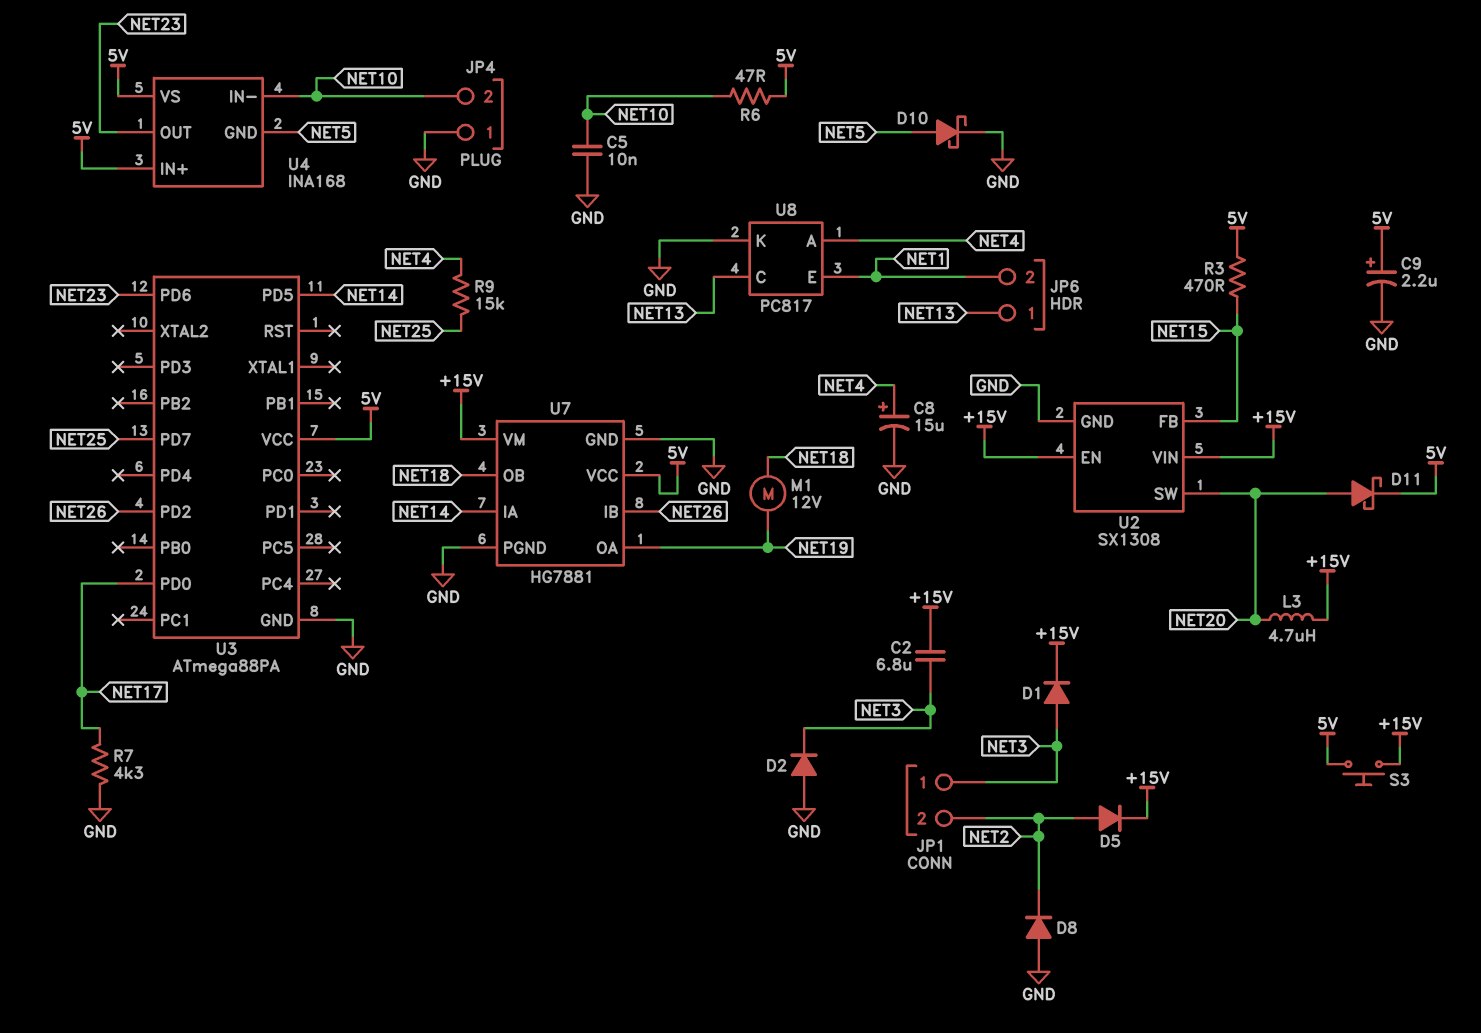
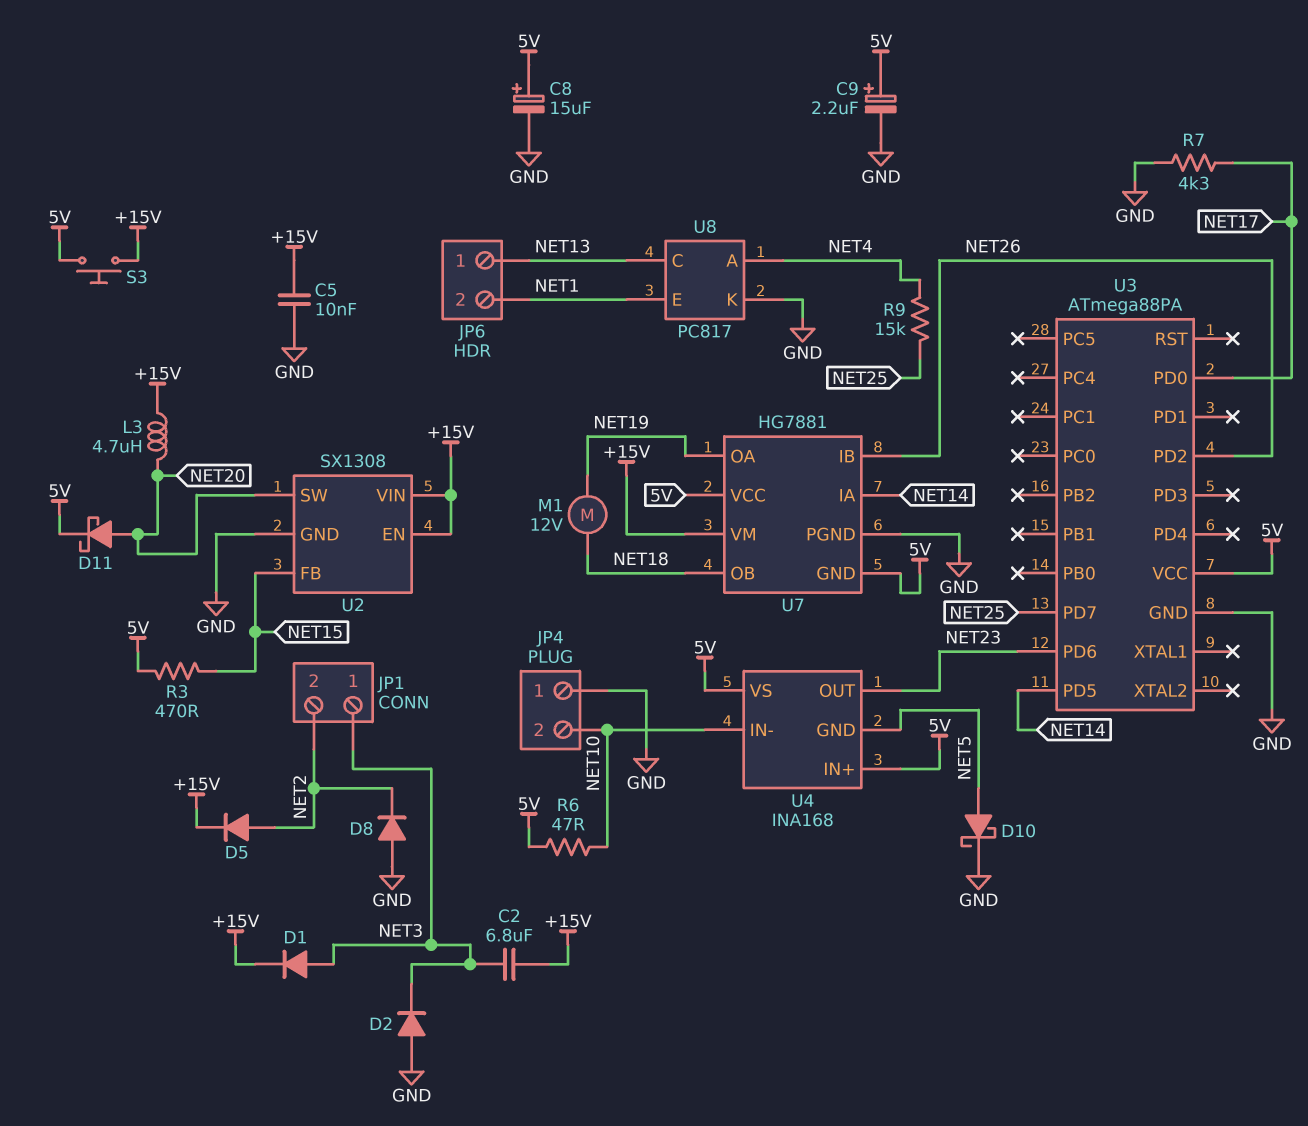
C5: 10nF (GND, NET10) -> 10nF (+15V, GND)
C8: 15uF (plus NET4, minus GND) -> 15uF (plus 5V, minus GND)
U7 pin GND: GND -> 5V

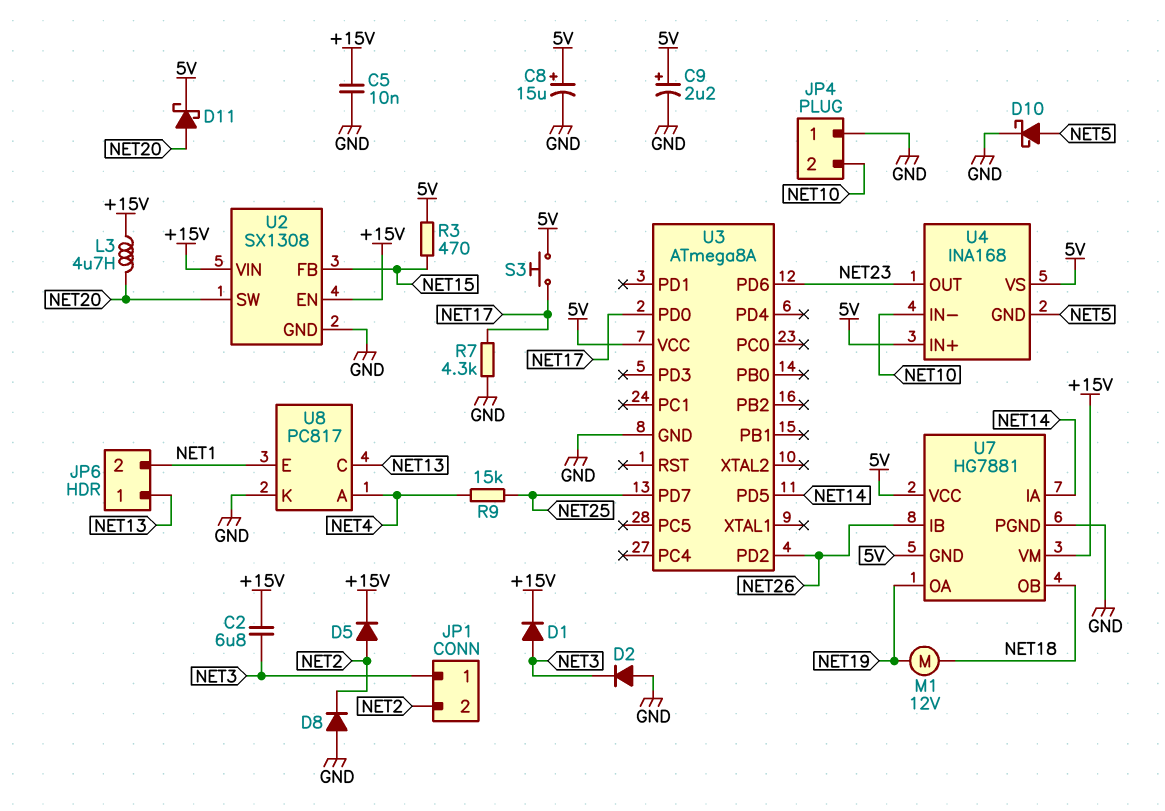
R6: 47 (5V, NET10) -> none
S3: button (+15V, 5V) -> button (5V, NET17)
U3: ATmega88PA -> ATmega8A

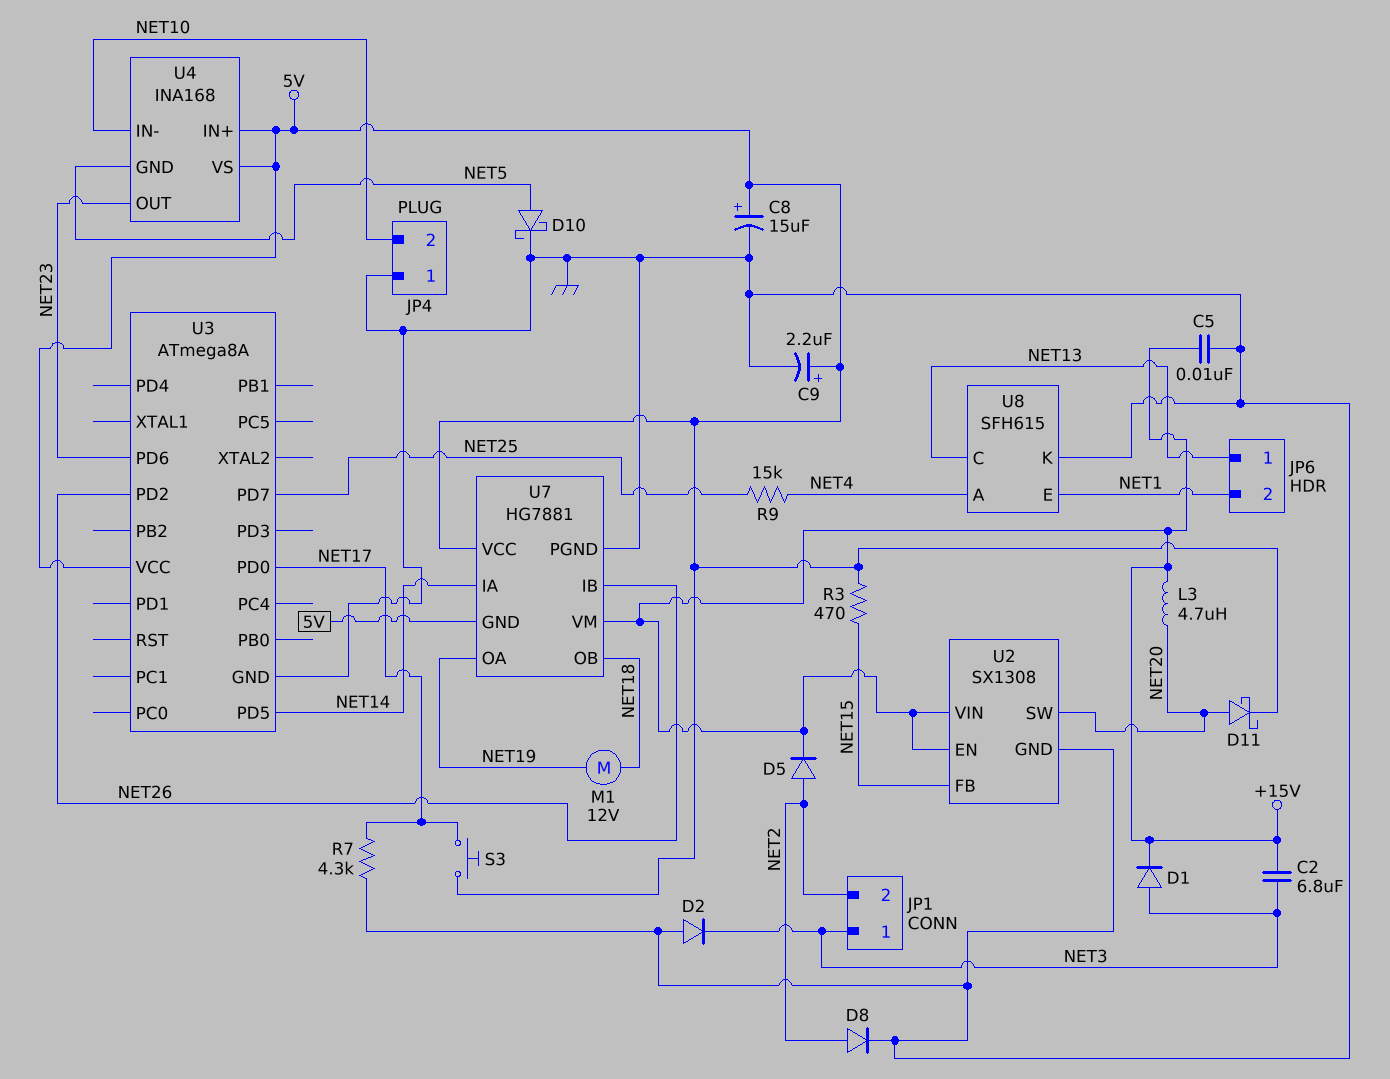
D8: diode (A GND, K NET2) -> diode (A NET2, K GND)
U8: PC817 -> SFH615

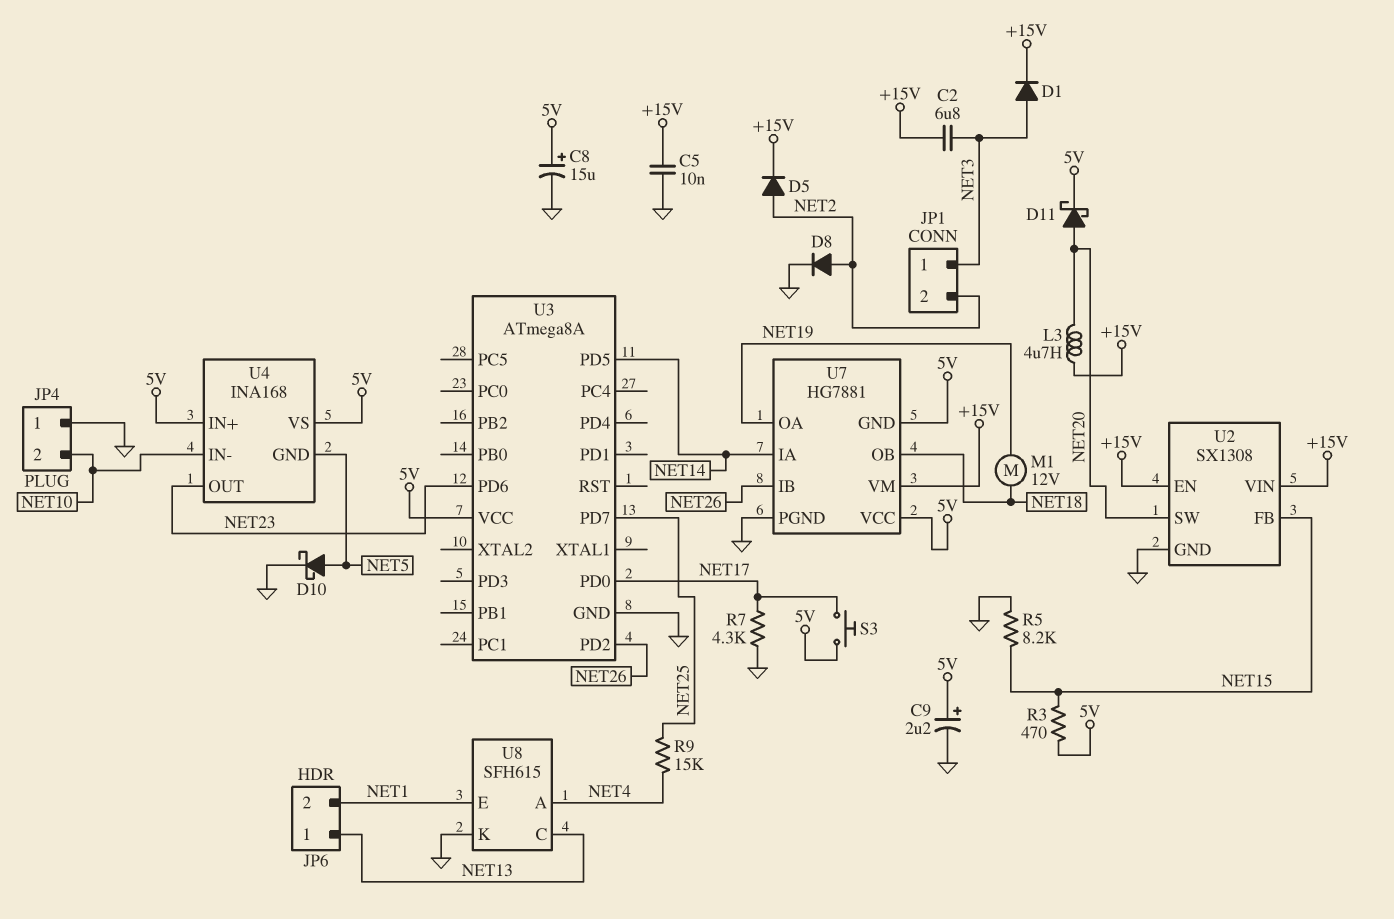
D2: diode (A GND, K NET3) -> none
R5: none -> 8.2k (GND, NET15)

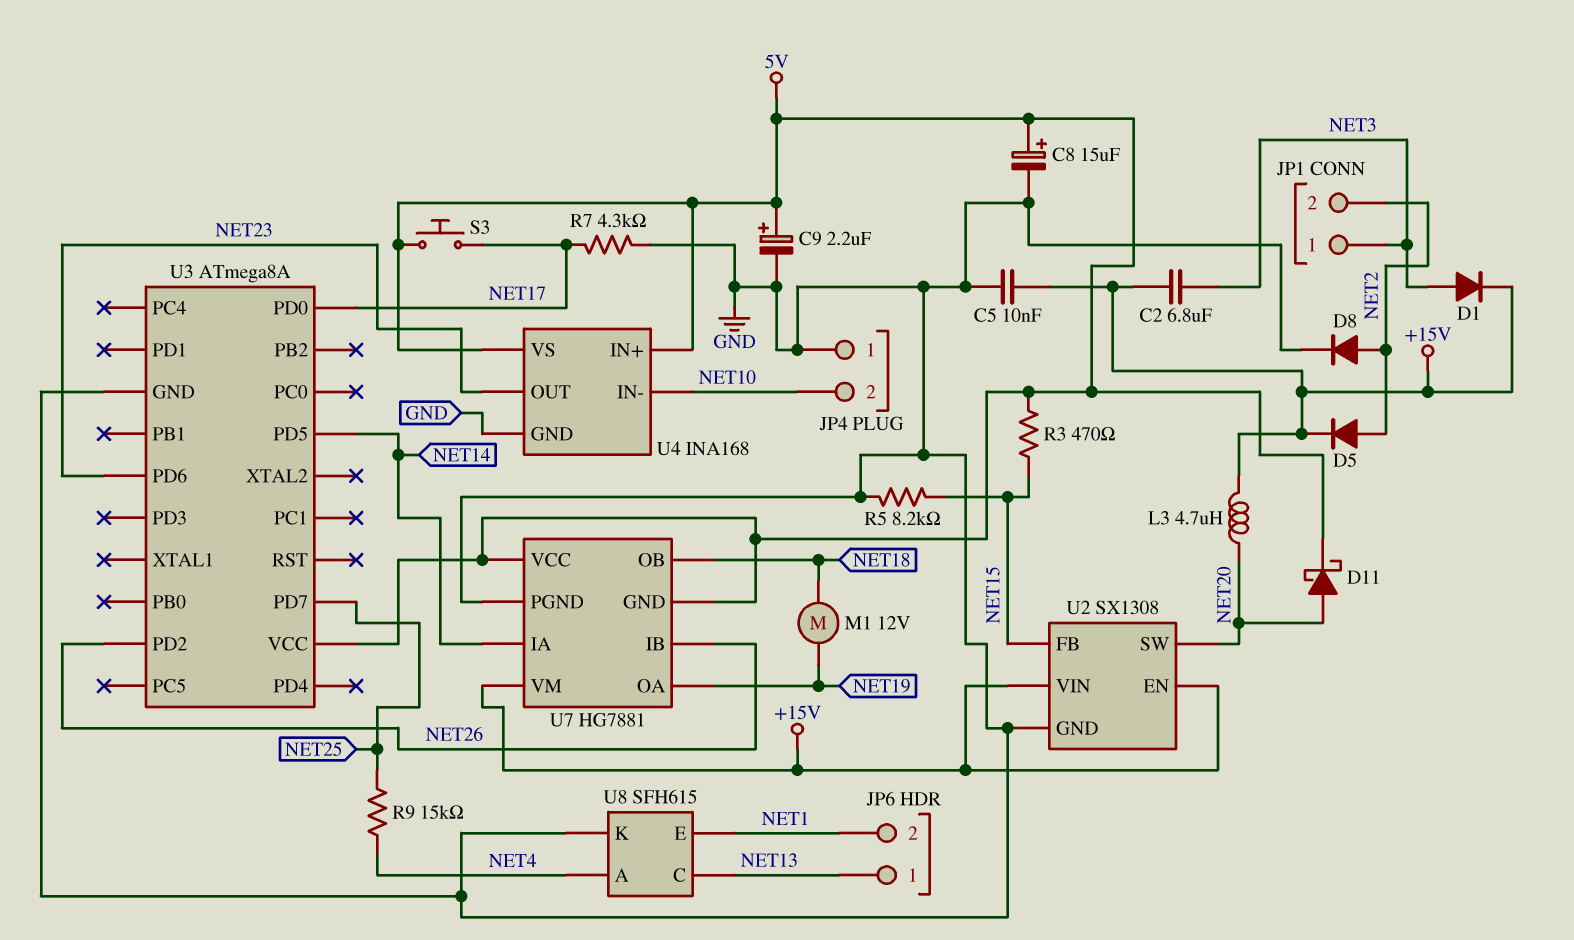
D10: schottky (A NET5, K GND) -> none
U4 pin GND: NET5 -> GND

